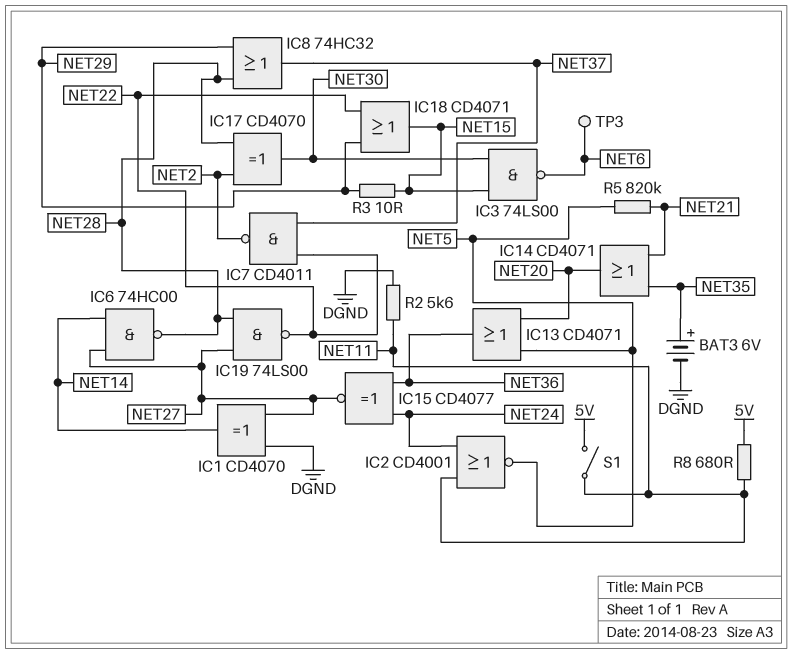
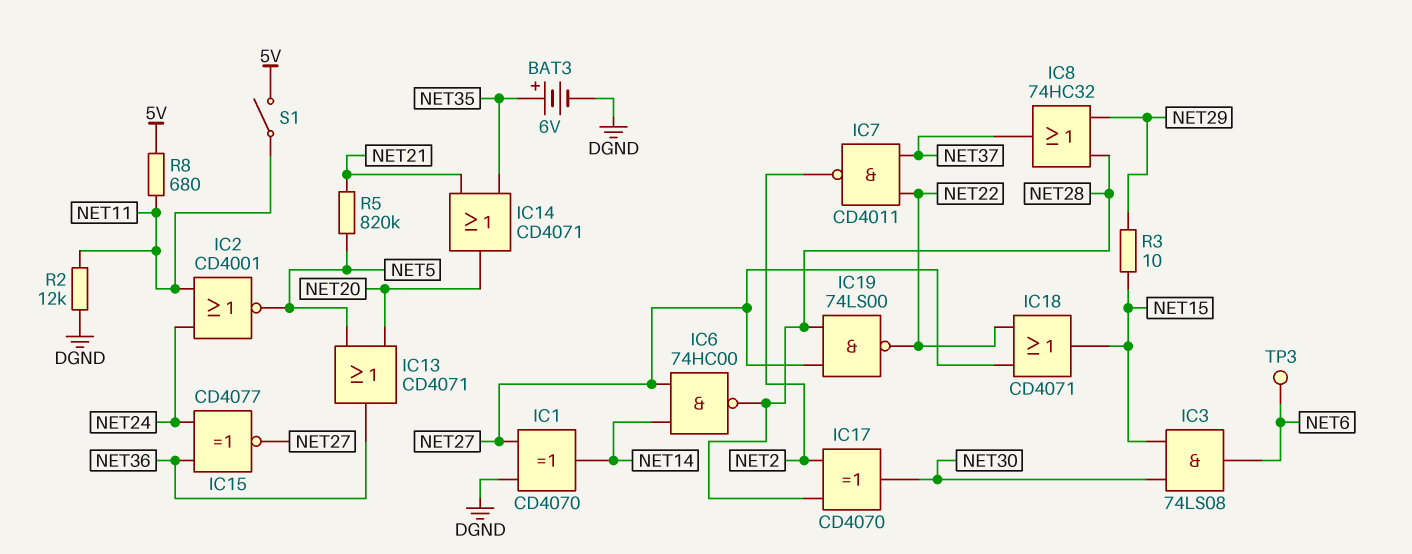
IC3: NAND 74LS00 (in NET15, in NET30, out NET6) -> AND 74LS08 (in NET15, in NET30, out NET6)
IC18: OR CD4071 (in NET22, in NET29, out NET15) -> OR CD4071 (in NET22, in NET27, out NET15)
R2: 5.6k (DGND, NET11) -> 12k (DGND, NET11)

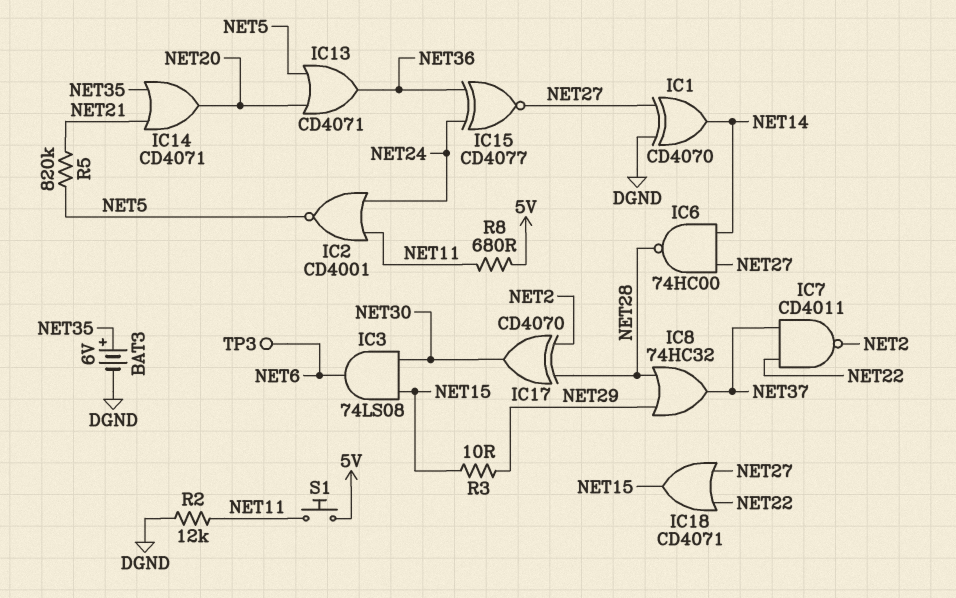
IC19: NAND 74LS00 (in NET27, in NET28, out NET22) -> none
S1: switch (5V, NET11) -> button (5V, NET11)

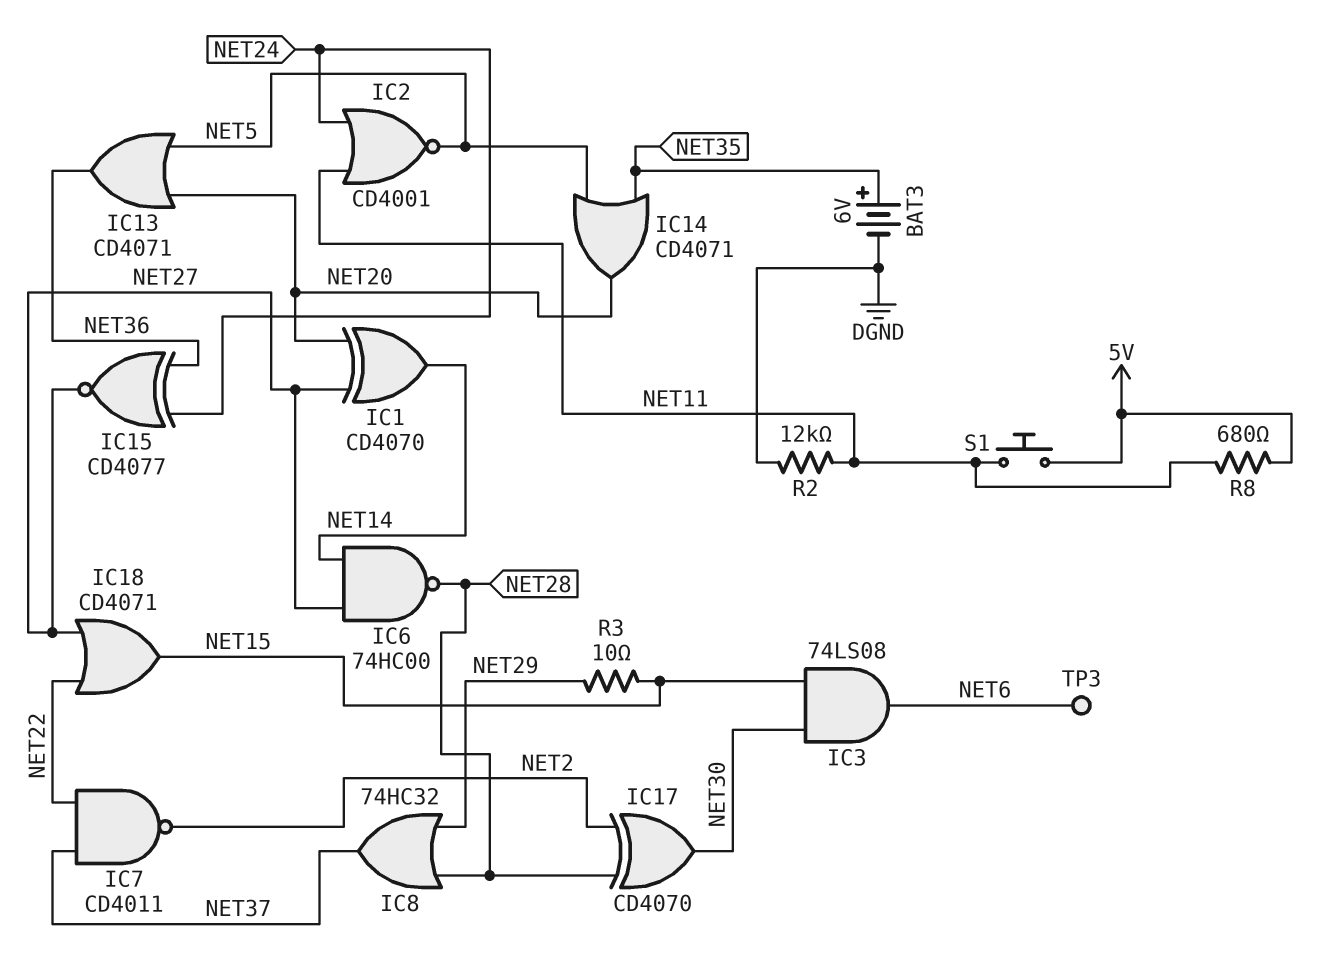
IC1: XOR CD4070 (in DGND, in NET27, out NET14) -> XOR CD4070 (in NET20, in NET27, out NET14)
IC14: OR CD4071 (in NET21, in NET35, out NET20) -> OR CD4071 (in NET5, in NET35, out NET20)
R5: 820k (NET5, NET21) -> none

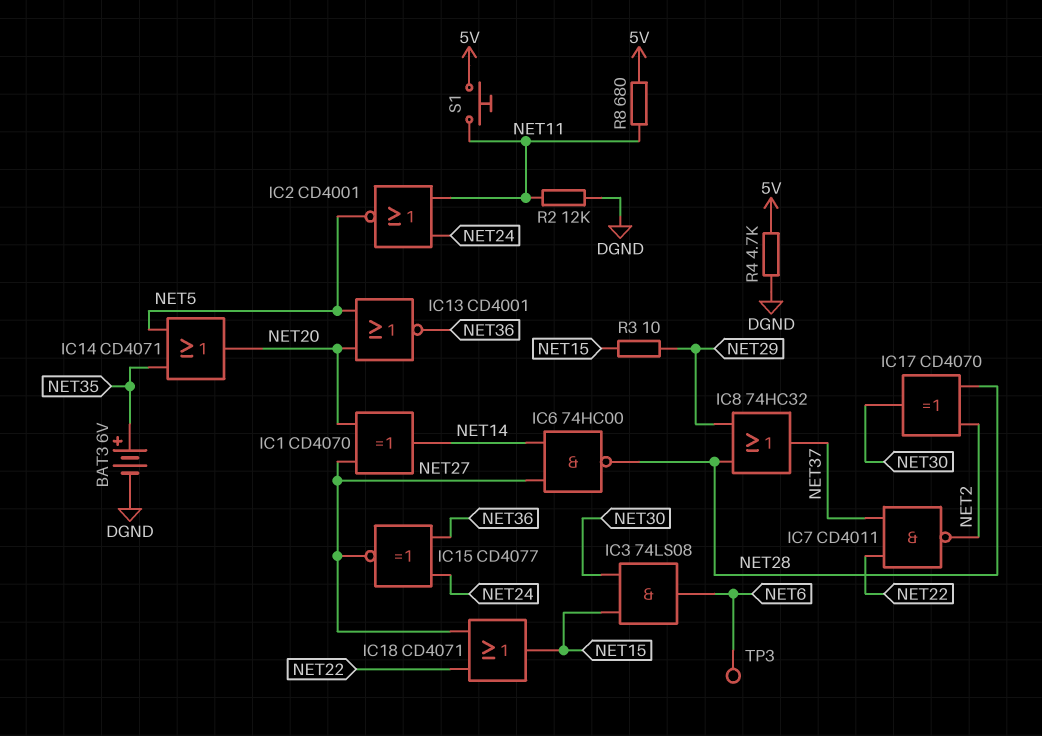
IC13: OR CD4071 (in NET5, in NET20, out NET36) -> NOR CD4001 (in NET5, in NET20, out NET36)
R4: none -> 4.7k (5V, DGND)

